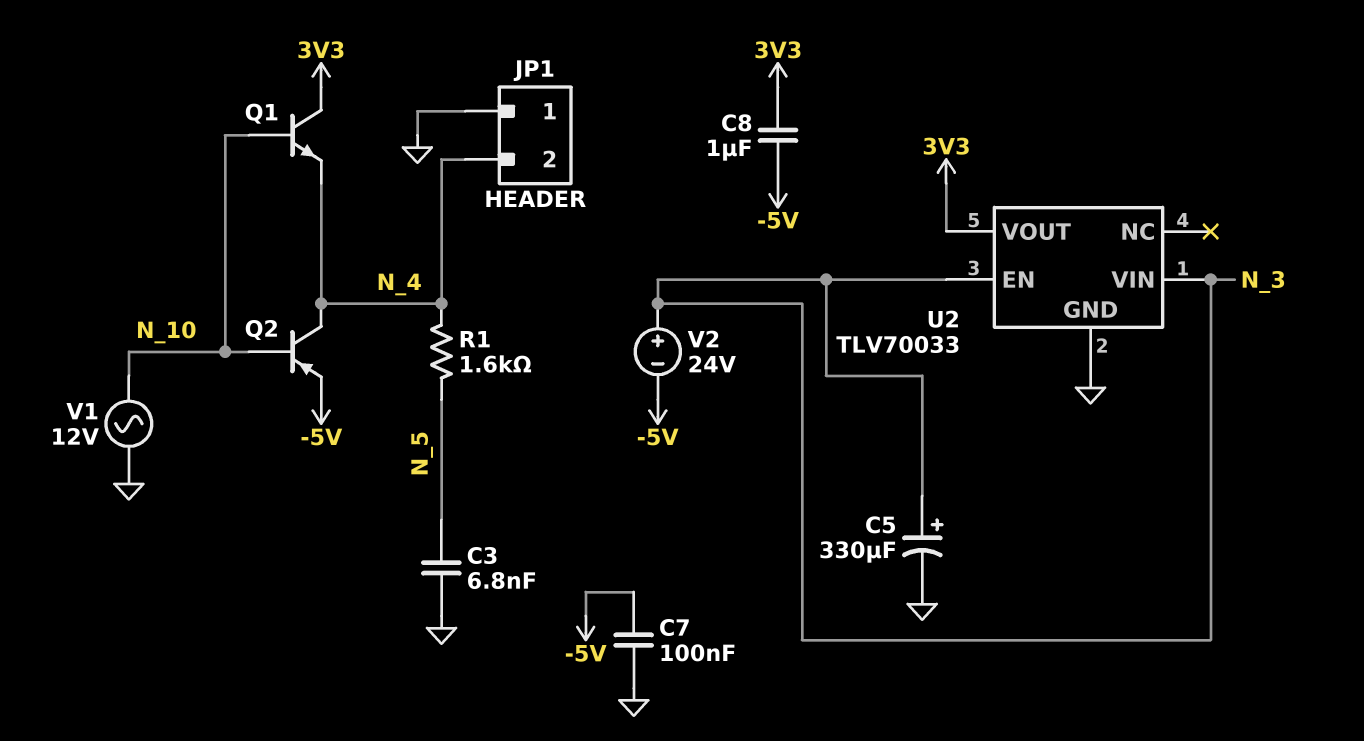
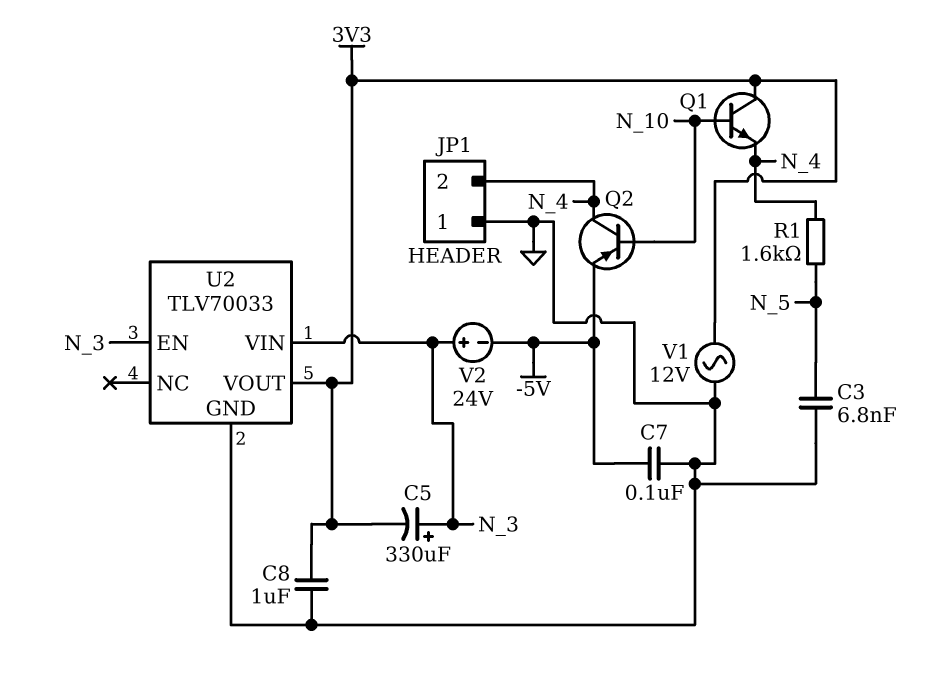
C5: 330uF (plus N_3, minus GND) -> 330uF (plus N_3, minus 3V3)
C8: 1uF (-5V, 3V3) -> 1uF (3V3, GND)
V1: AC 12V (GND, N_10) -> AC 12V (3V3, GND)

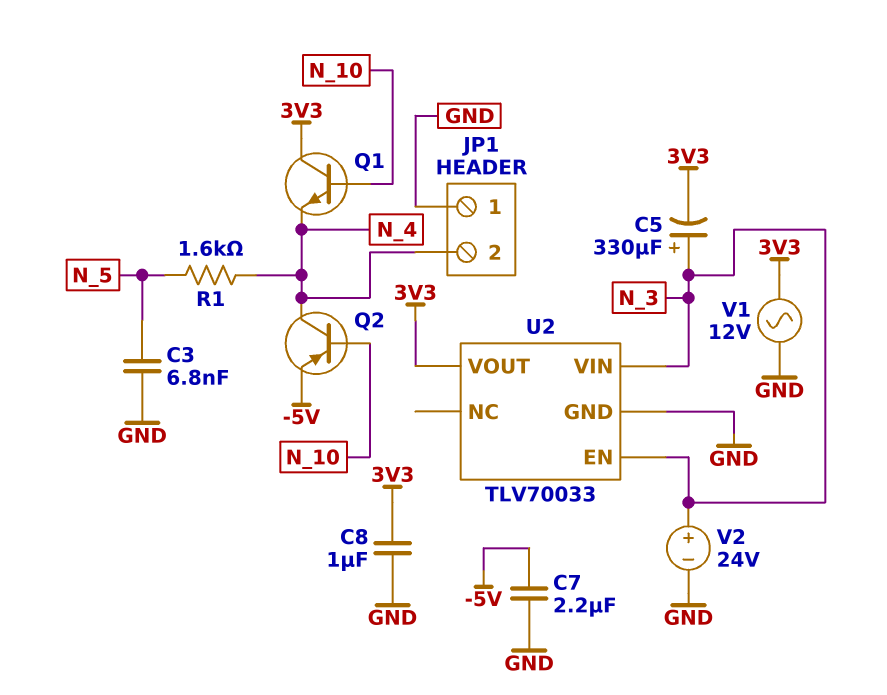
C7: 100nF (-5V, GND) -> 2.2uF (-5V, GND)
V2: 24V (plus N_3, minus -5V) -> 24V (plus N_3, minus GND)

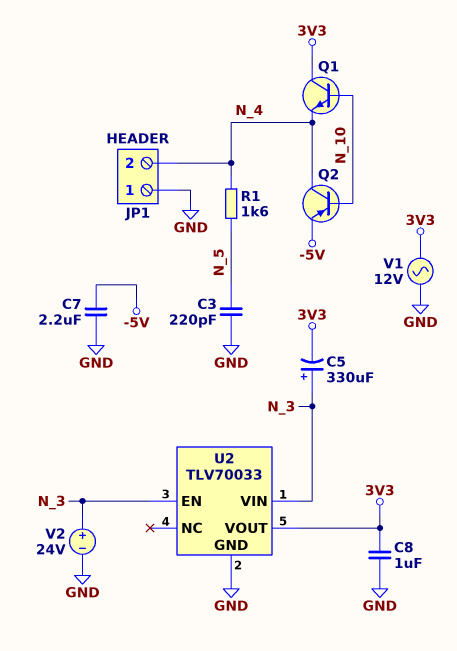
C3: 6.8nF (GND, N_5) -> 220pF (GND, N_5)

